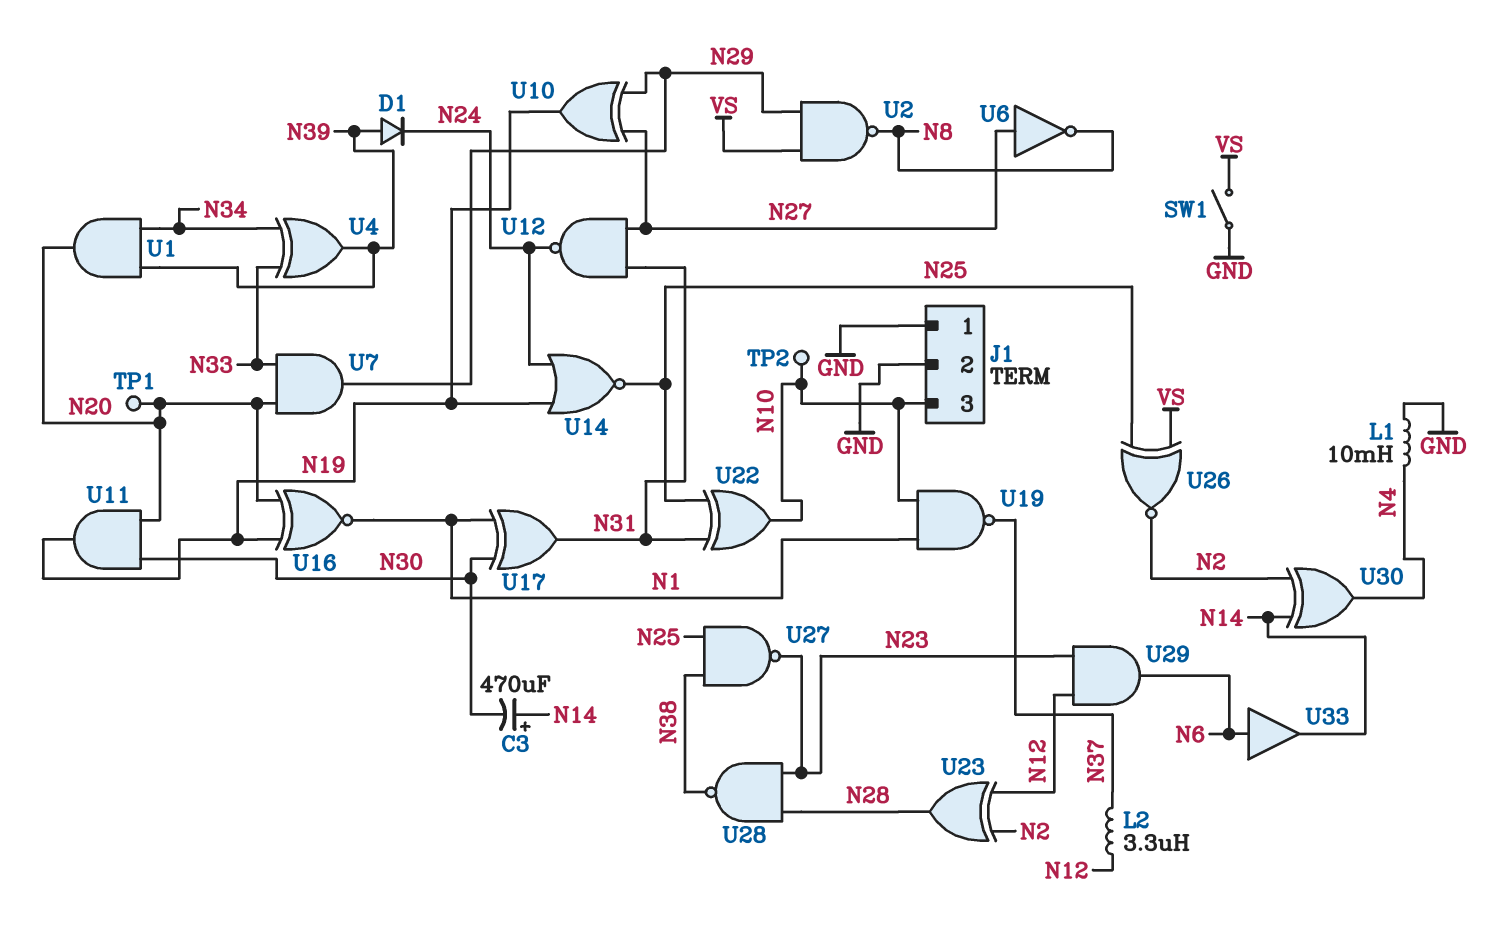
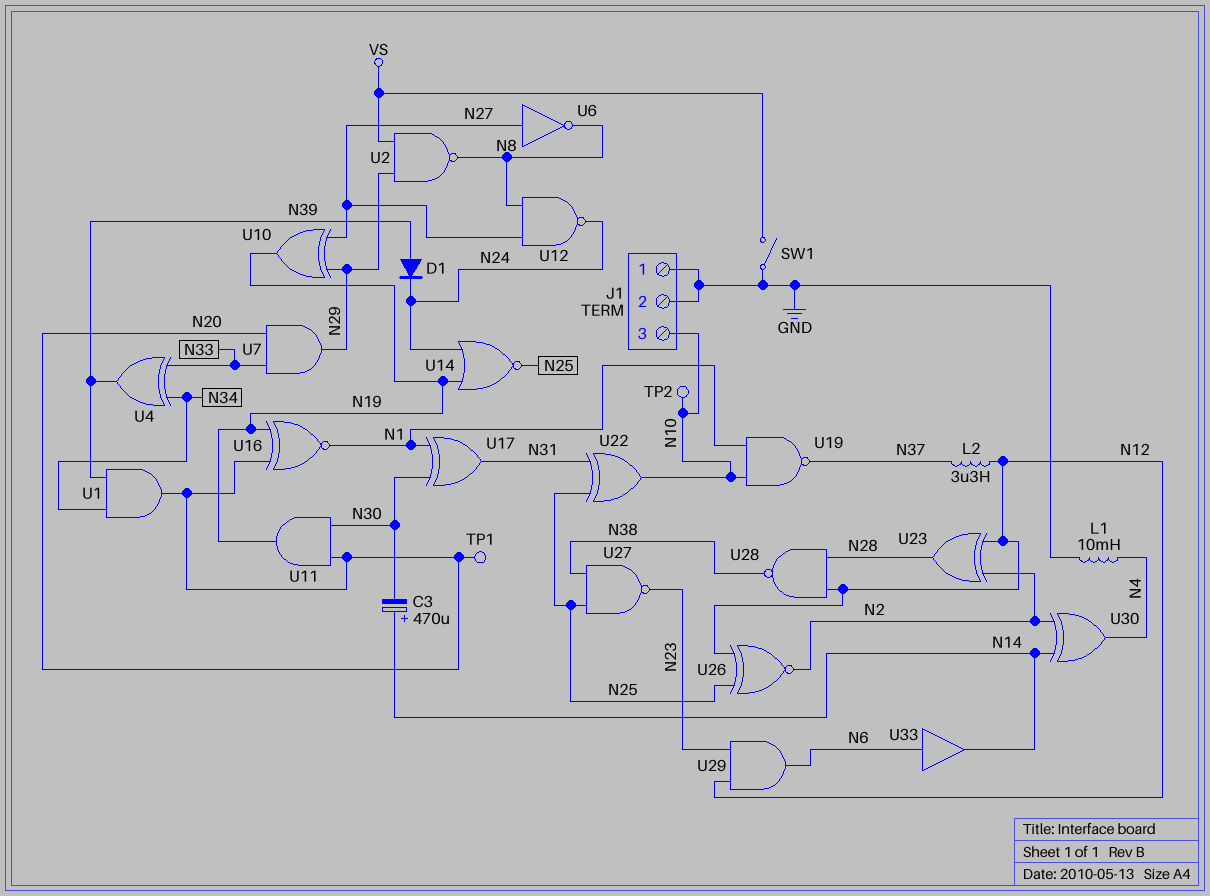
U12: NAND (in N27, in N31, out N24) -> NAND (in N8, in N27, out N24)
U26: XNOR (in N25, in VS, out N2) -> XNOR (in N12, in N25, out N2)
U28: NAND (in N23, in N28, out N38) -> NAND (in N12, in N28, out N38)

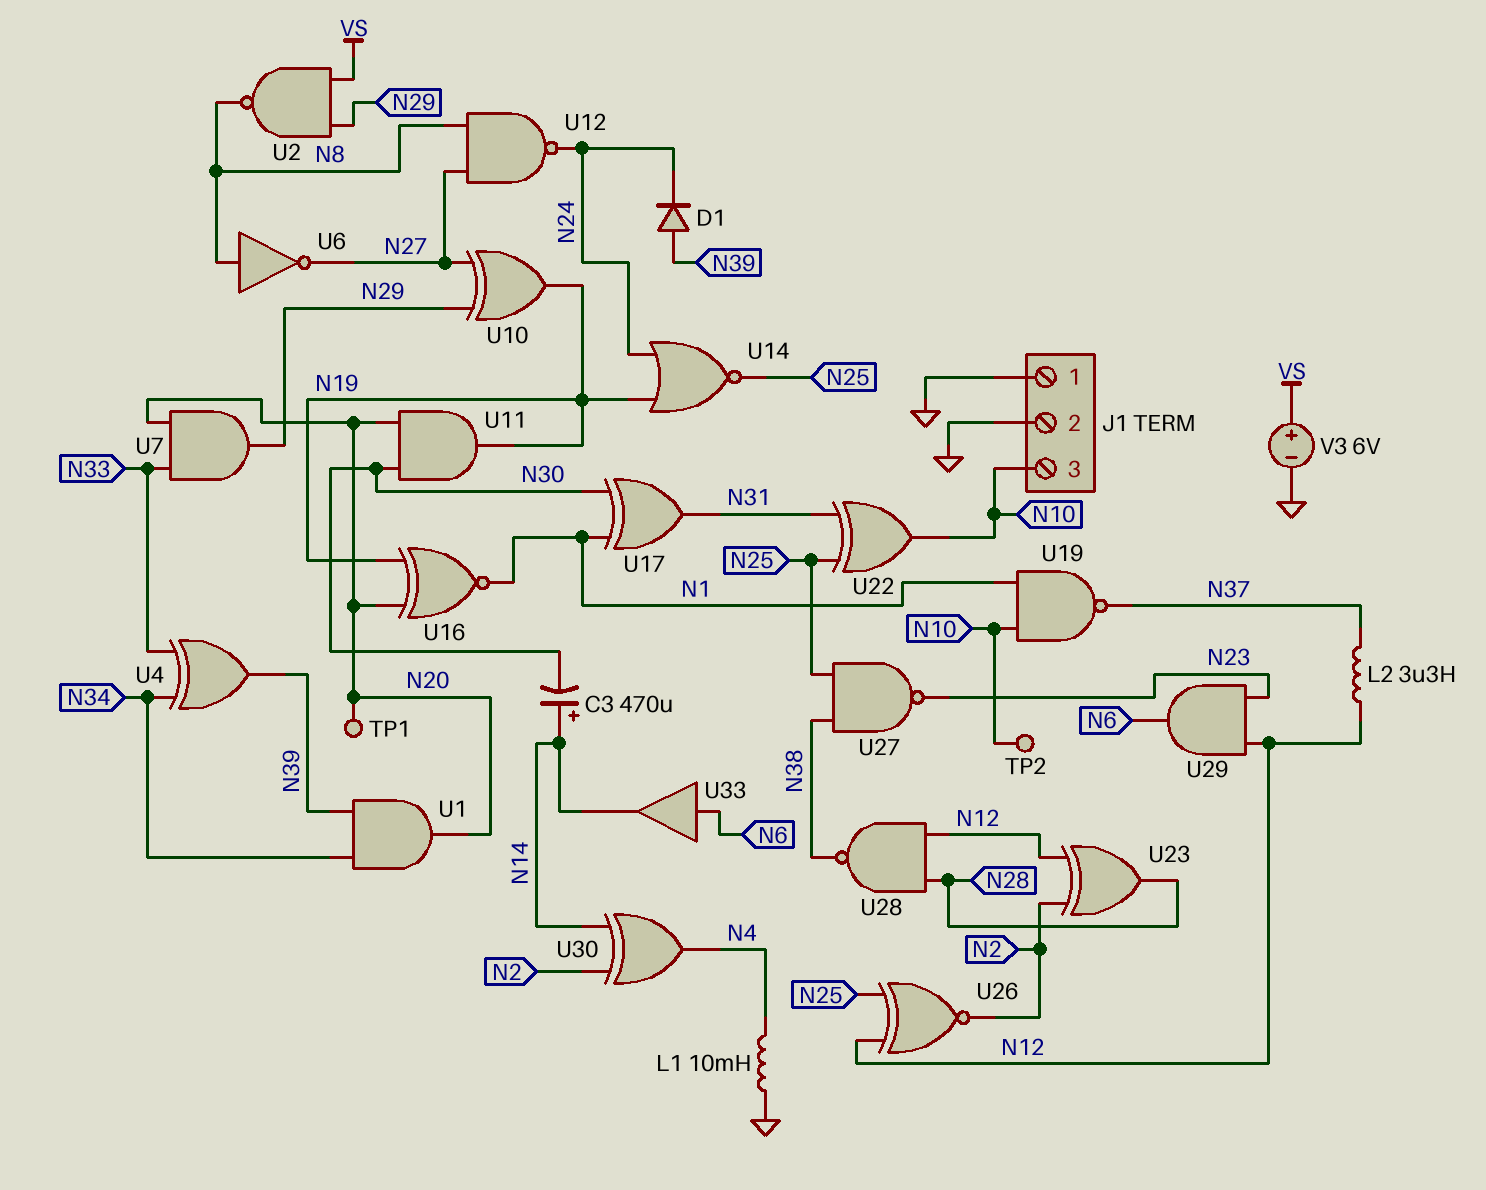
SW1: switch (GND, VS) -> none
U6: NOT (in N27, out N8) -> NOT (in N8, out N27)
V3: none -> 6V (plus VS, minus GND)

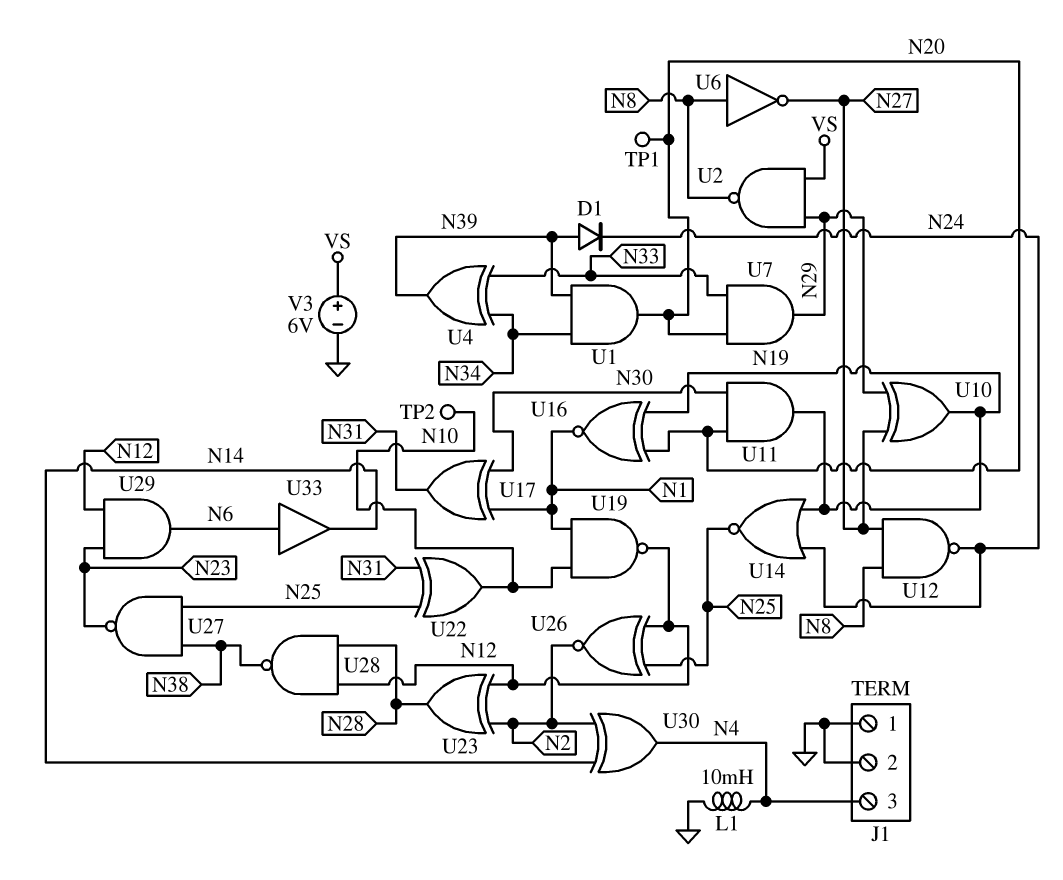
C3: 470uF (plus N14, minus N30) -> none
J1 pin 3: N10 -> N4
L2: 3.3uH (N12, N37) -> none
U19: NAND (in N1, in N10, out N37) -> NAND (in N1, in N10, out N12)

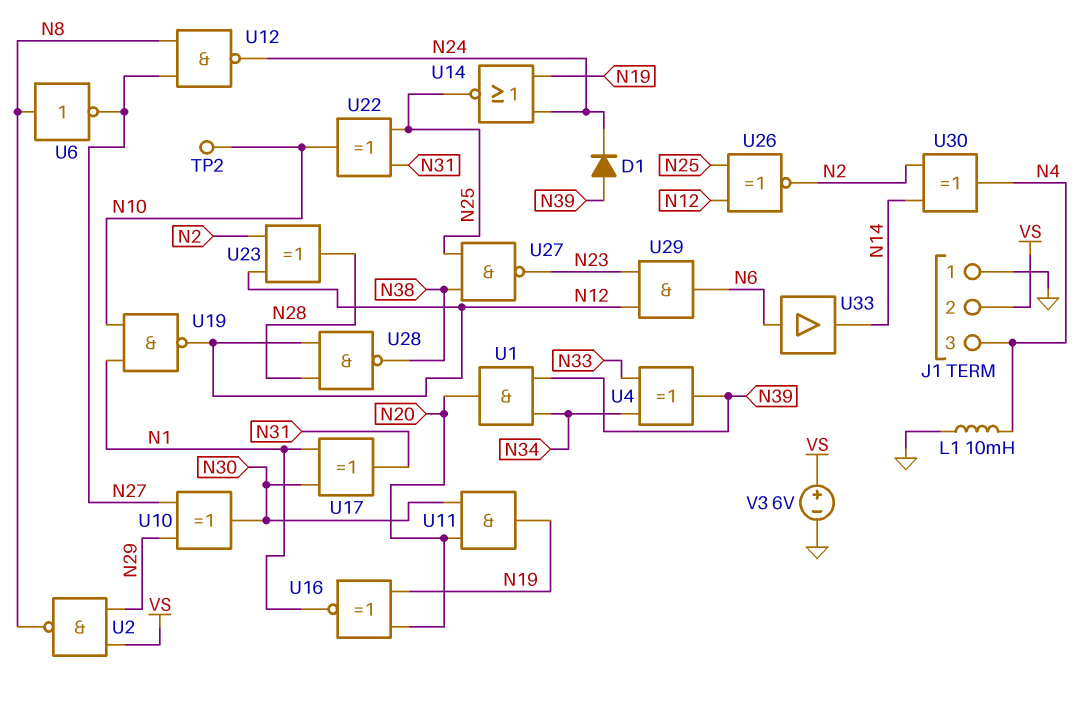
J1 pin 2: GND -> VS
TP1: test point (N20) -> none
U7: AND (in N20, in N33, out N29) -> none
U10: XOR (in N27, in N29, out N19) -> XOR (in N27, in N29, out N30)

